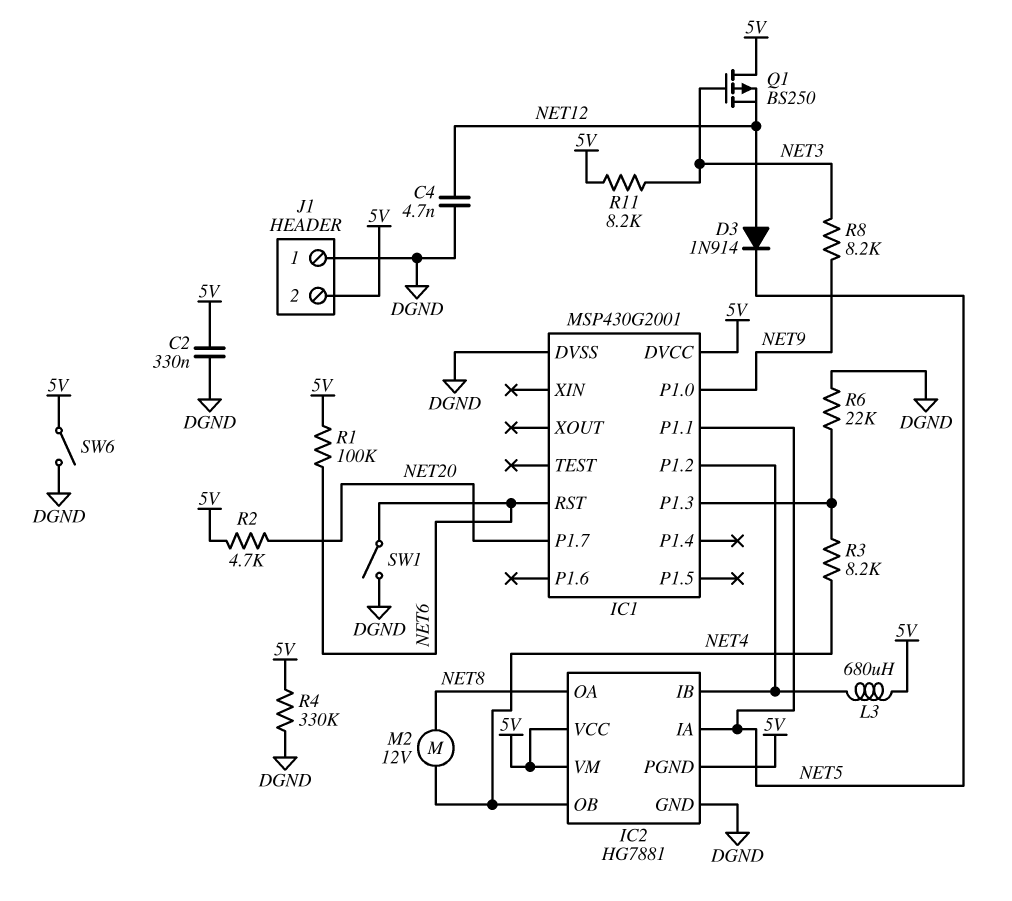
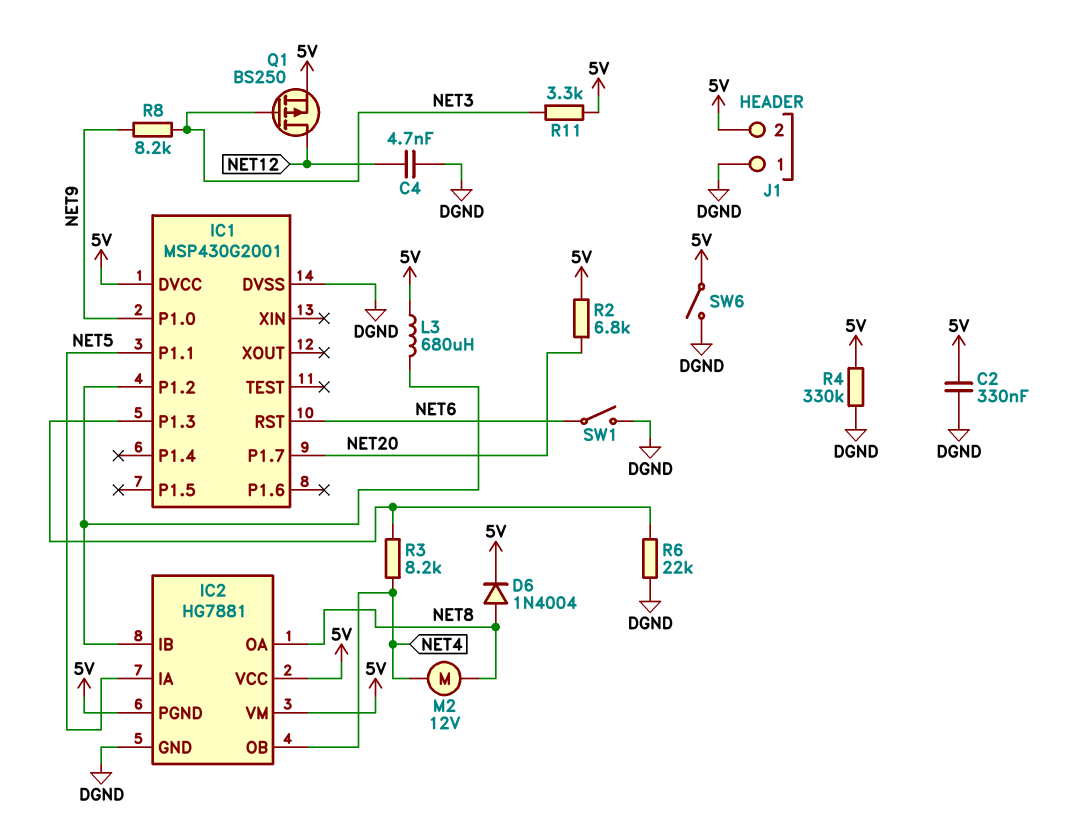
D3: diode 1N914 (A NET12, K NET5) -> none
D6: none -> diode 1N4004 (A NET8, K 5V)
Q1: PMOS BS250 (G NET3, D 5V, S NET12) -> PMOS BS250 (G NET3, D NET12, S 5V)
R1: 100k (5V, NET6) -> none
R2: 4.7k (5V, NET20) -> 6.8k (5V, NET20)
R11: 8.2k (5V, NET3) -> 3.3k (5V, NET3)

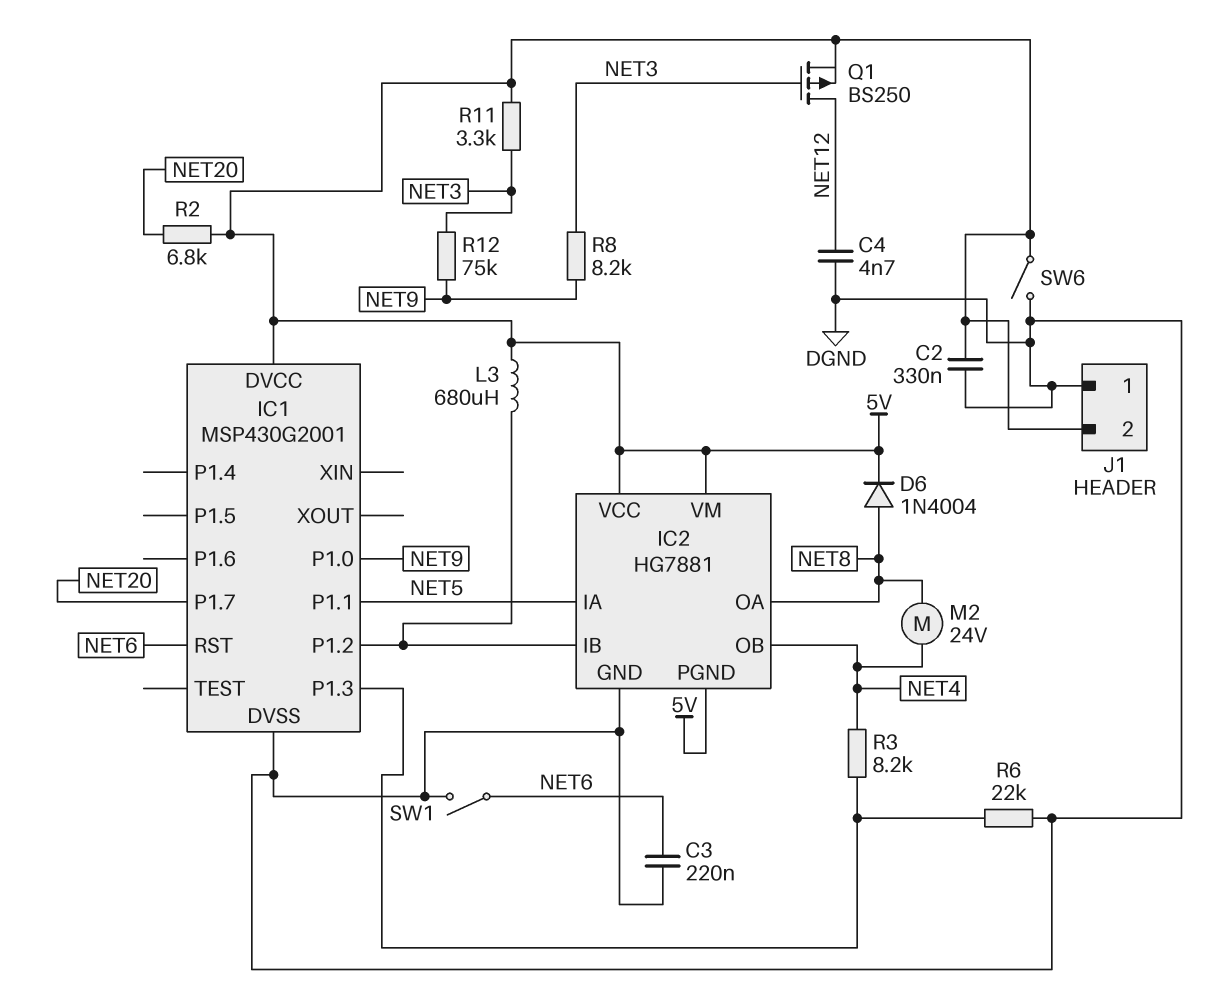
C3: none -> 220nF (DGND, NET6)
M2: motor 12V (NET4, NET8) -> motor 24V (NET4, NET8)
R4: 330k (5V, DGND) -> none
R12: none -> 75k (NET3, NET9)

